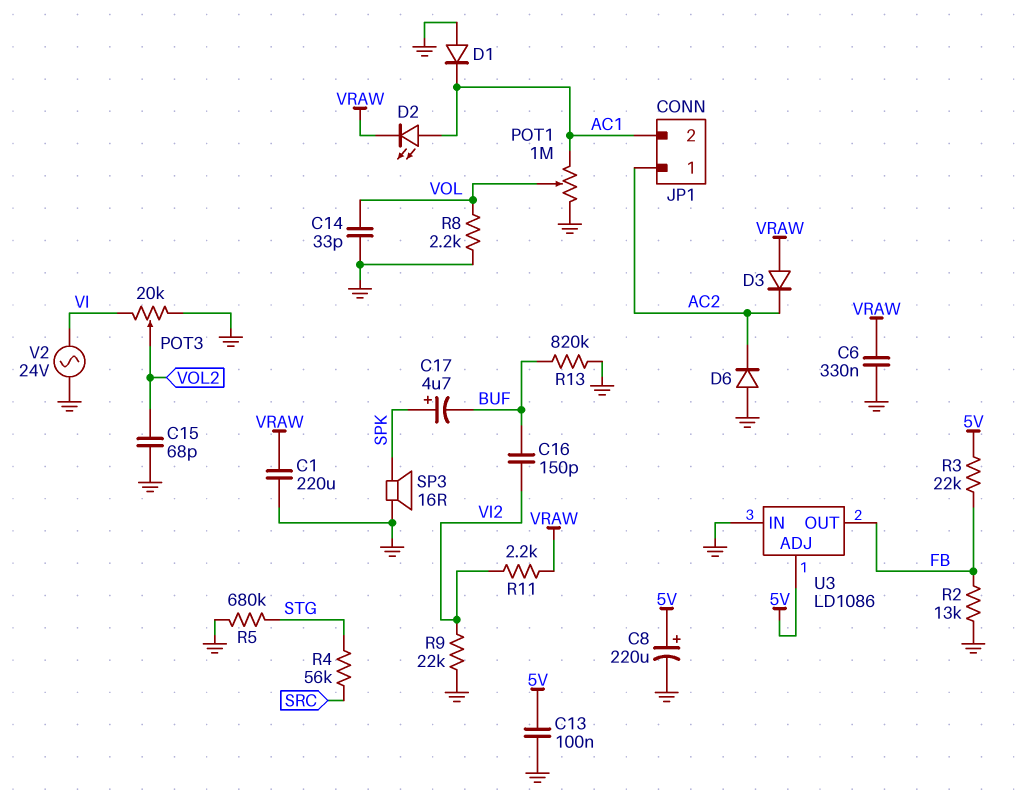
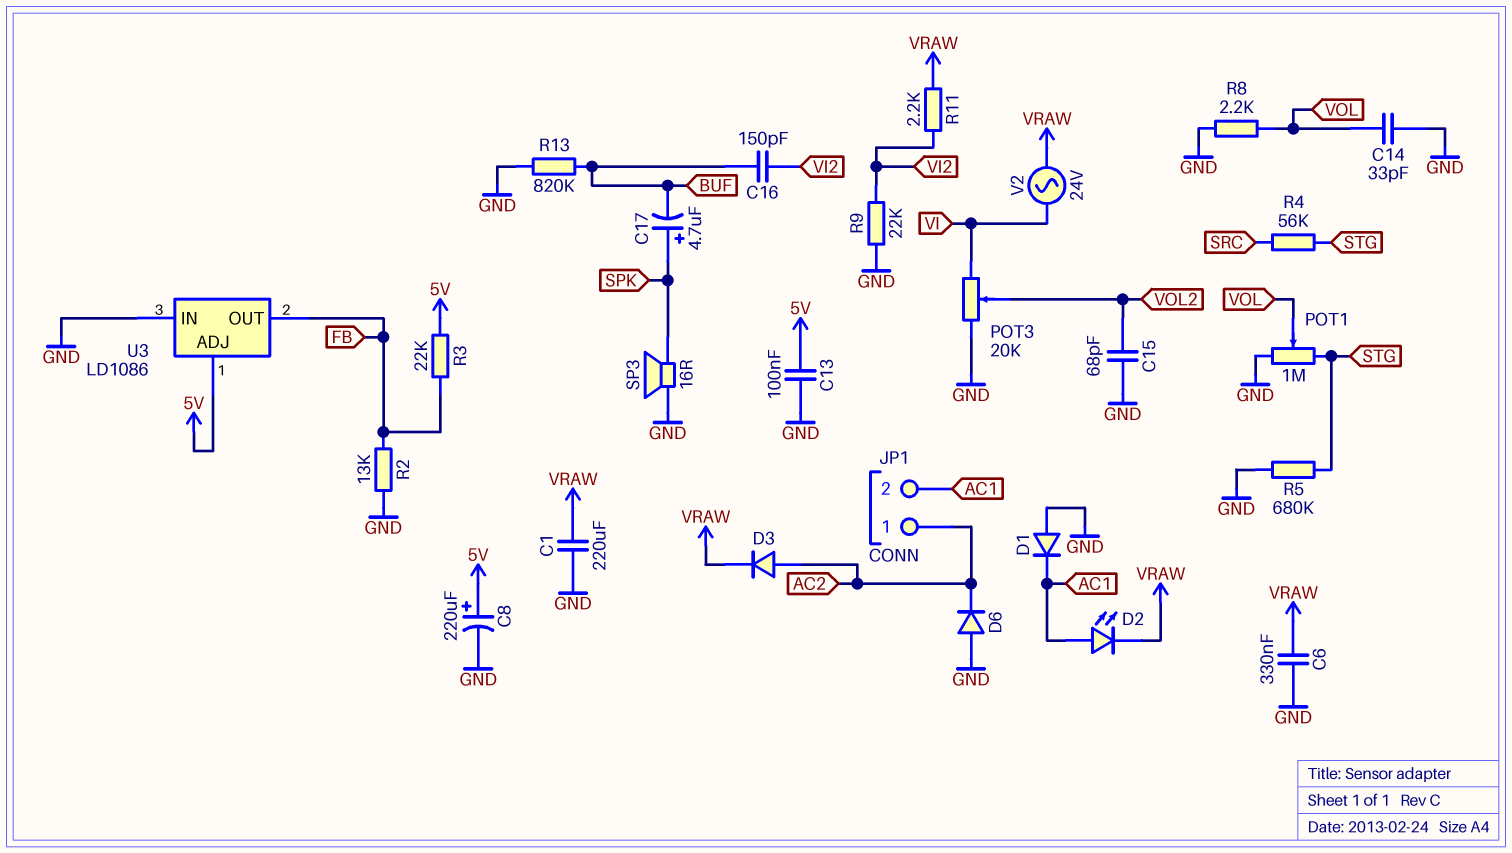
D3: diode (A VRAW, K AC2) -> diode (A AC2, K VRAW)
POT1: 1M (AC1, GND, wiper VOL) -> 1M (GND, STG, wiper VOL)
V2: AC 24V (GND, VI) -> AC 24V (VI, VRAW)

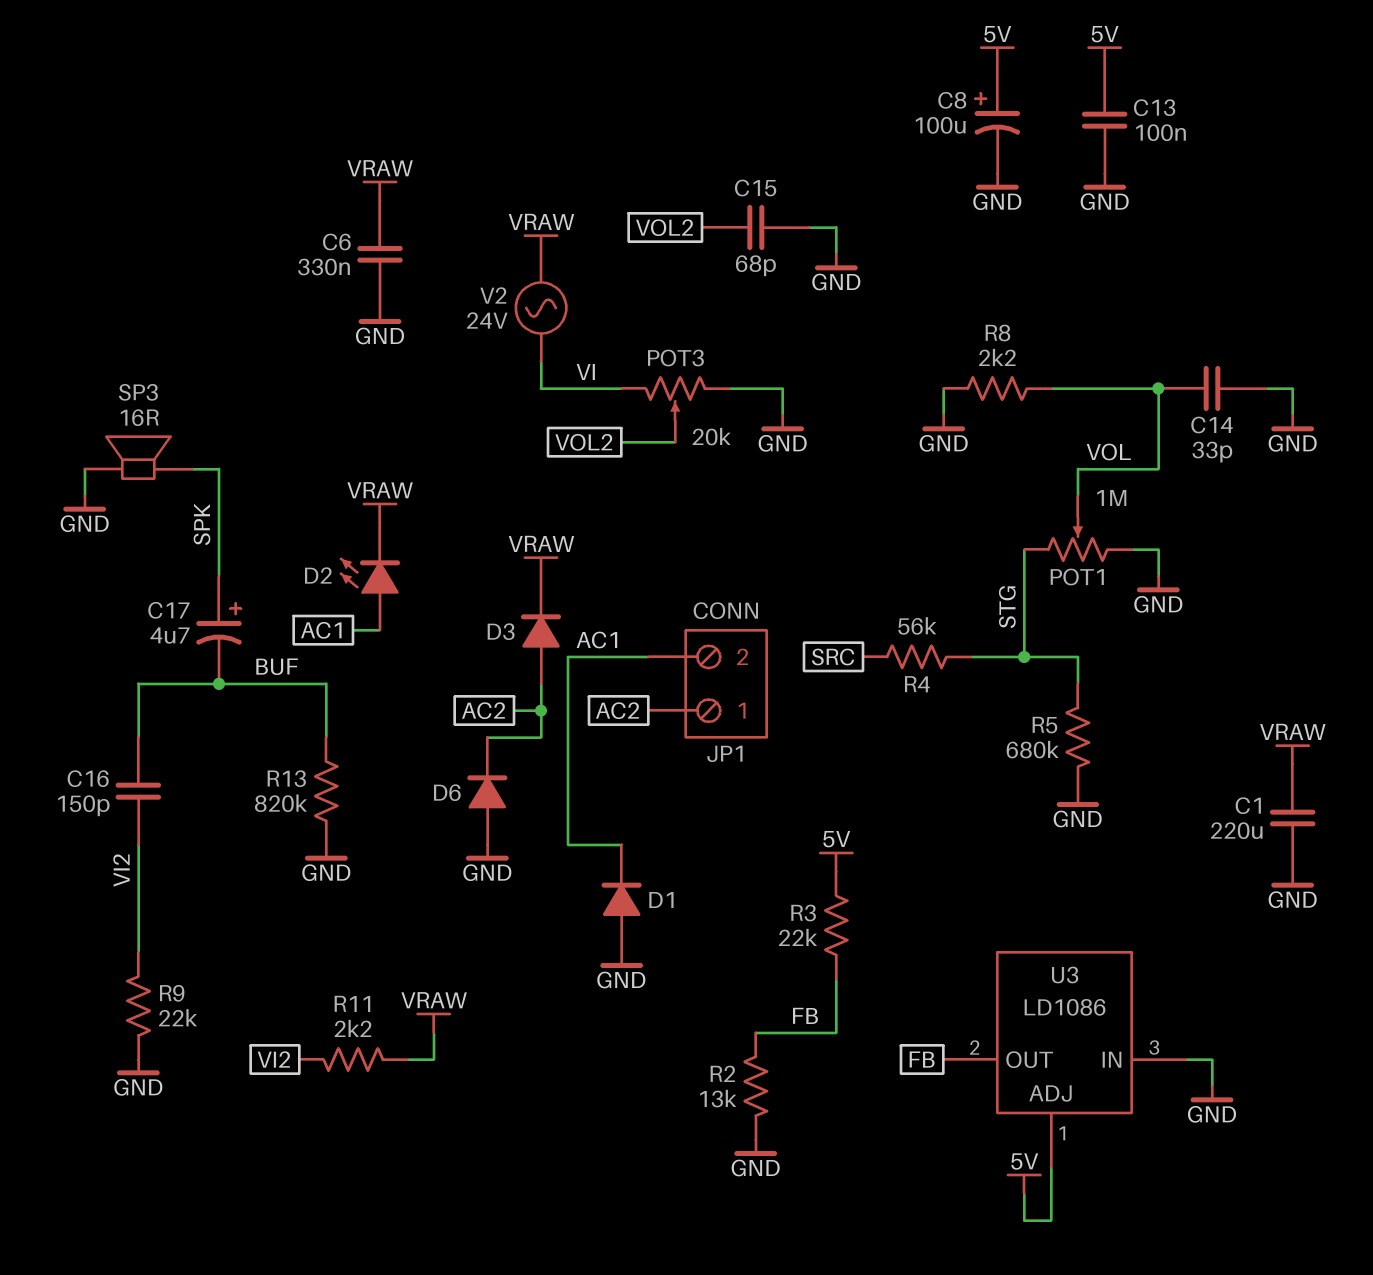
C8: 220uF (plus 5V, minus GND) -> 100uF (plus 5V, minus GND)

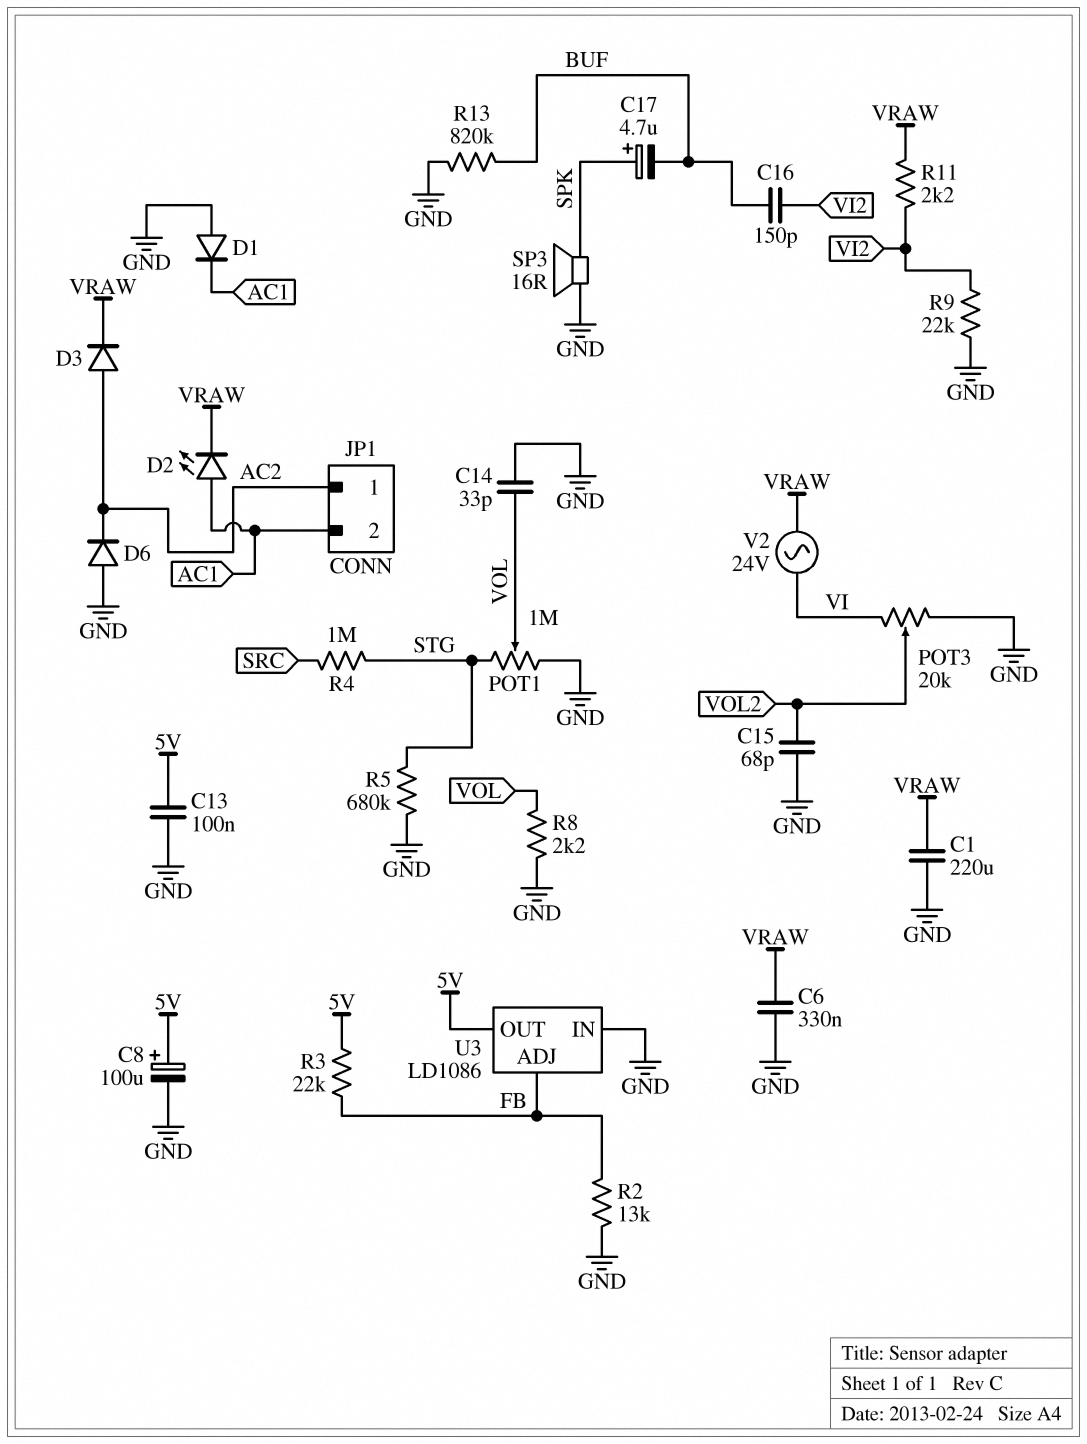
R4: 56k (SRC, STG) -> 1M (SRC, STG)
U3 pin ADJ: 5V -> FB
U3 pin OUT: FB -> 5V

